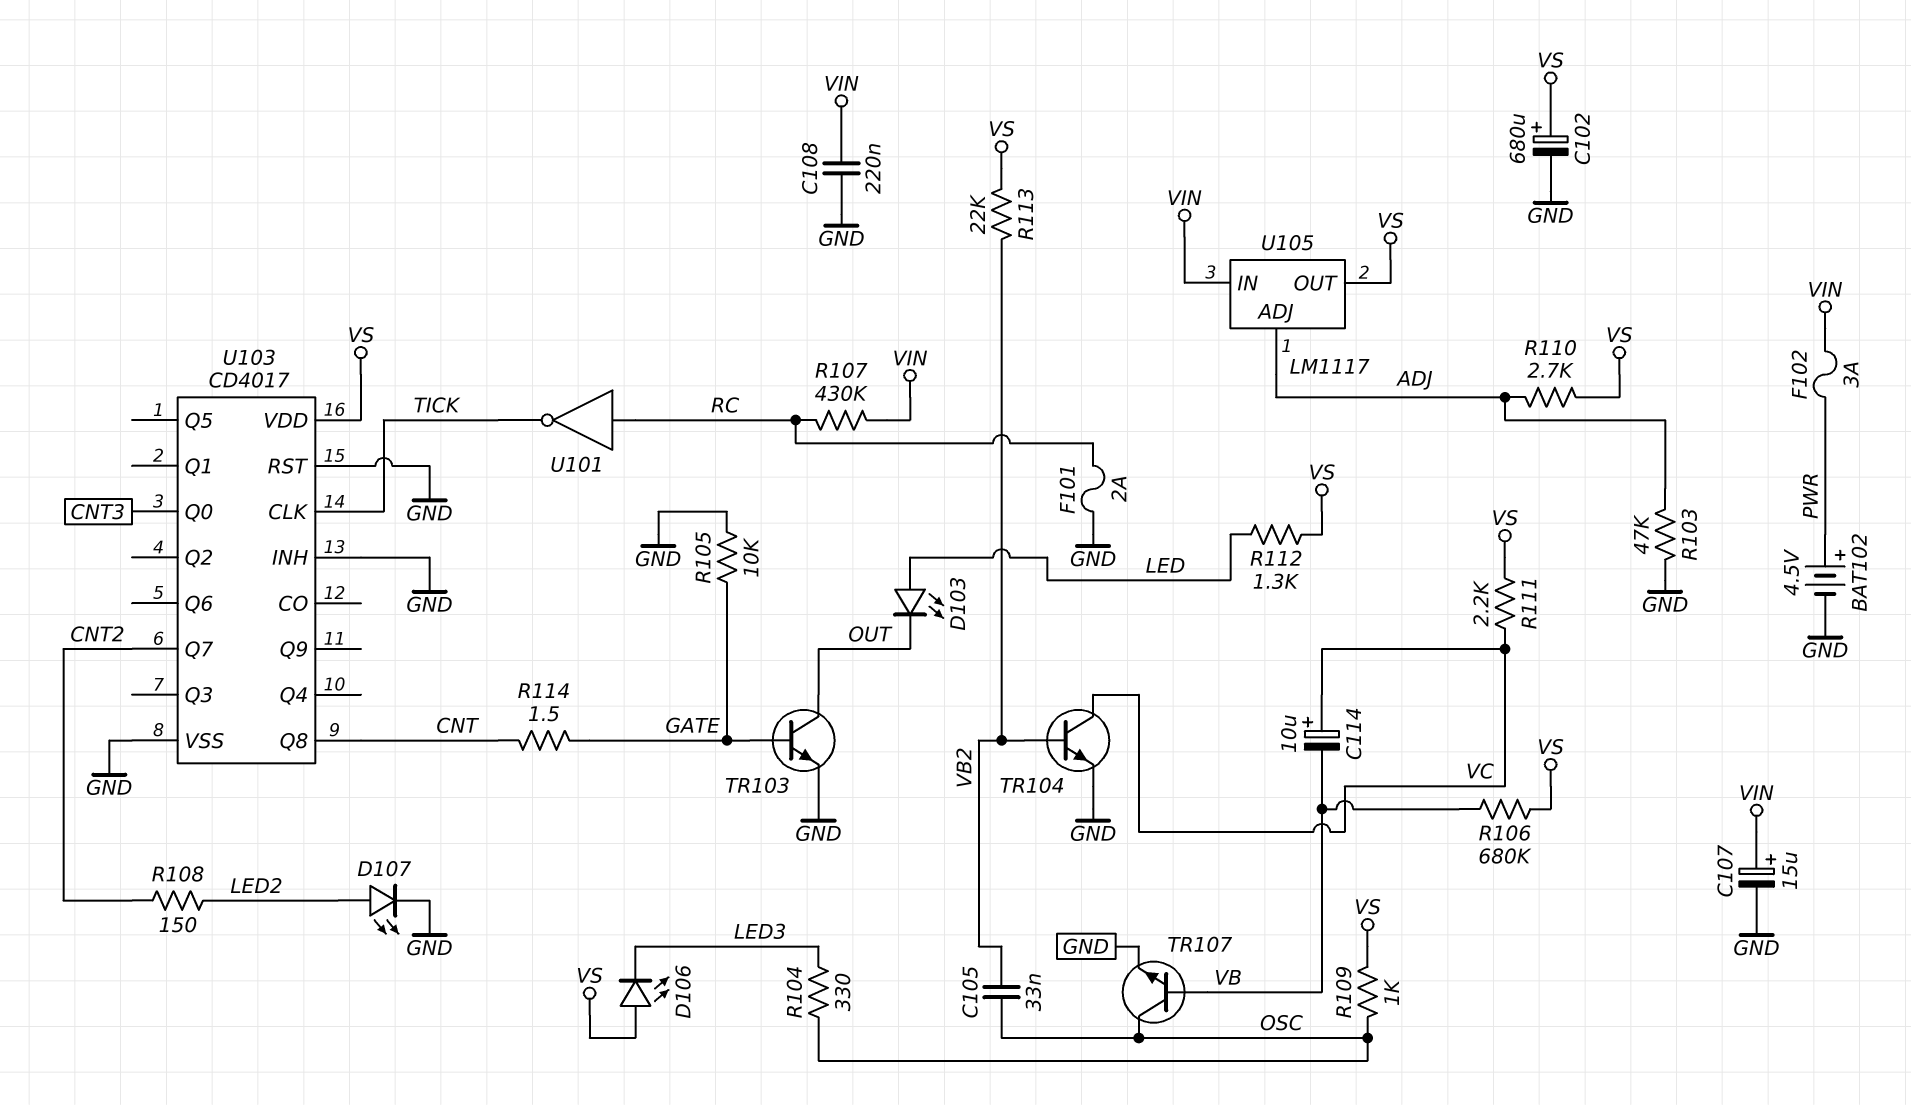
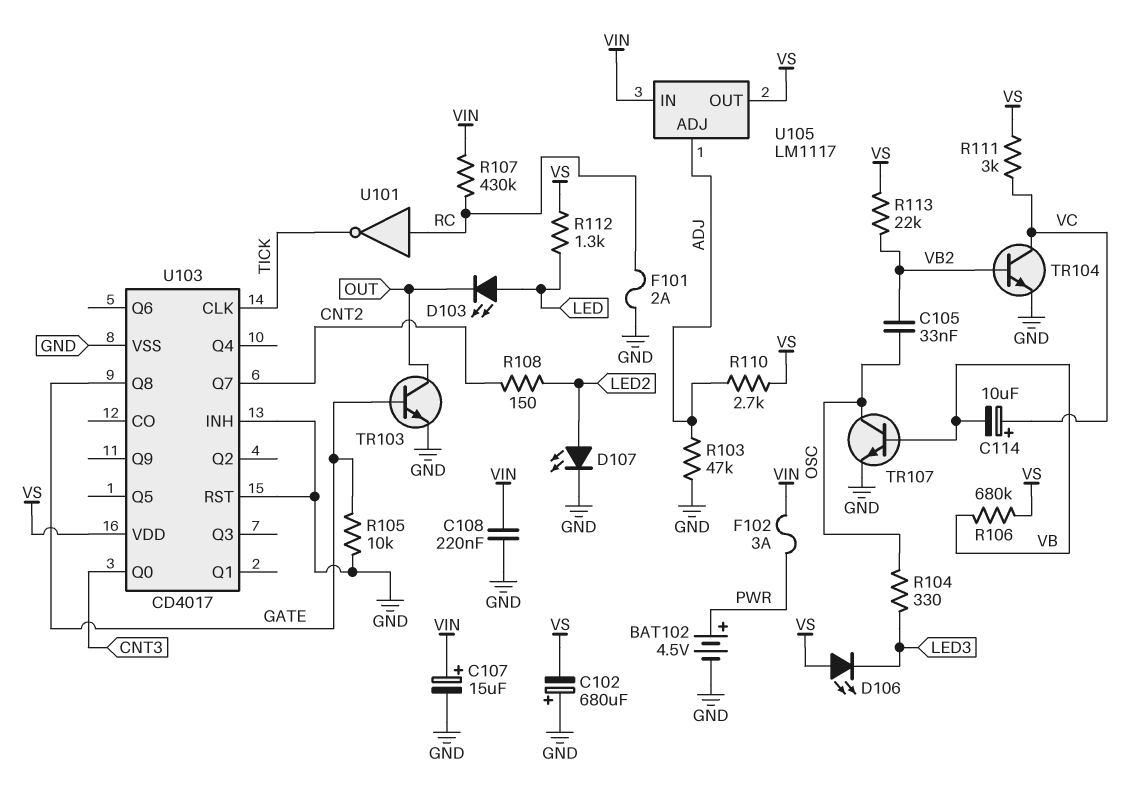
C102: 680uF (plus VS, minus GND) -> 680uF (plus GND, minus VS)
R109: 1k (OSC, VS) -> none
R111: 2.2k (VC, VS) -> 3k (VC, VS)
R114: 1.5 (CNT, GATE) -> none
U103 pin Q8: CNT -> GATE

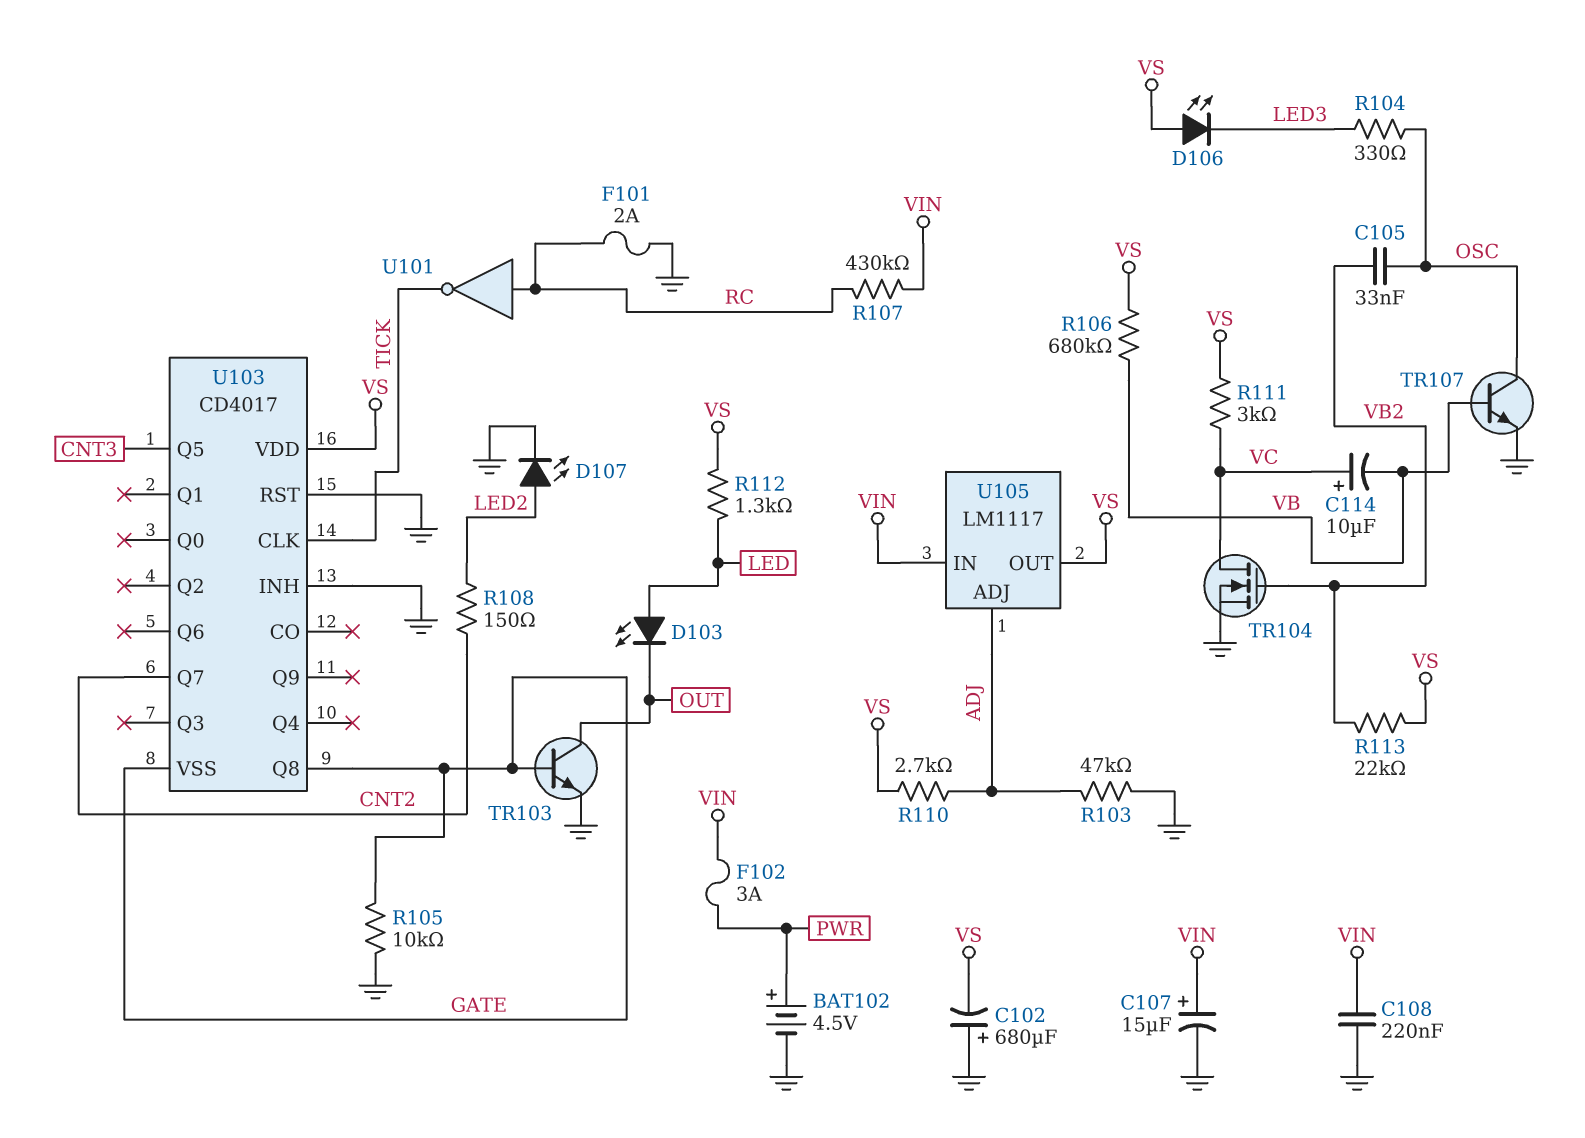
TR104: NPN (B VB2, C VC, E GND) -> NMOS (G VB2, D VC, S GND)
U103 pin Q0: CNT3 -> none
U103 pin Q5: none -> CNT3
U103 pin VSS: GND -> GATE

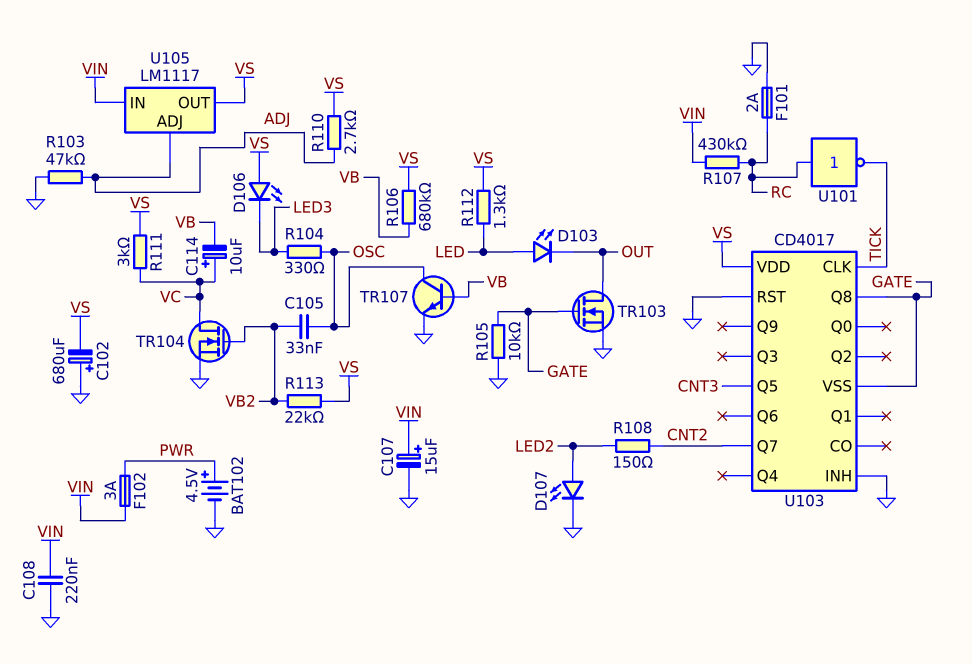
TR103: NPN (B GATE, C OUT, E GND) -> NMOS (G GATE, D OUT, S GND)

